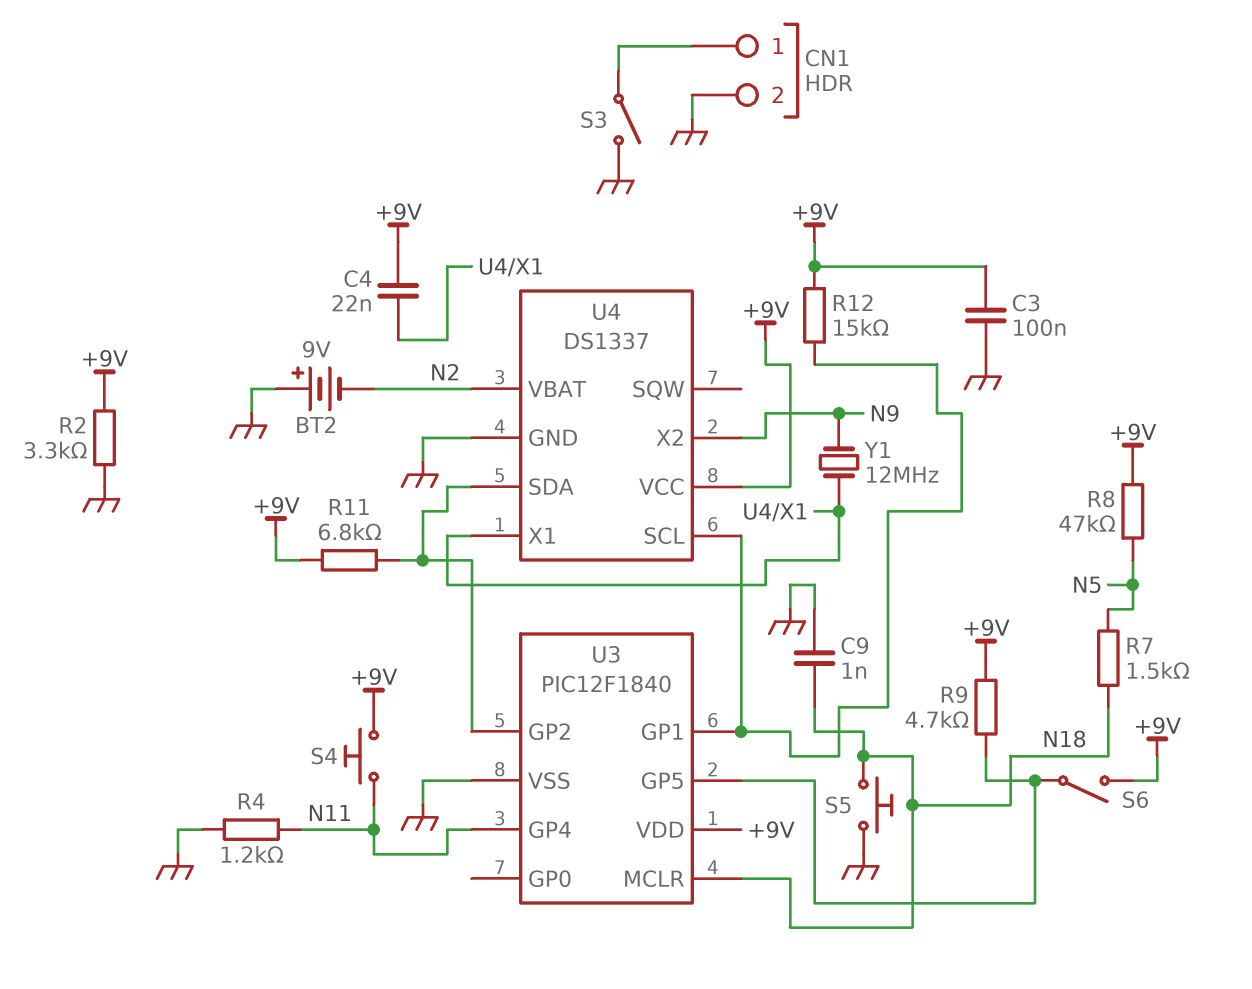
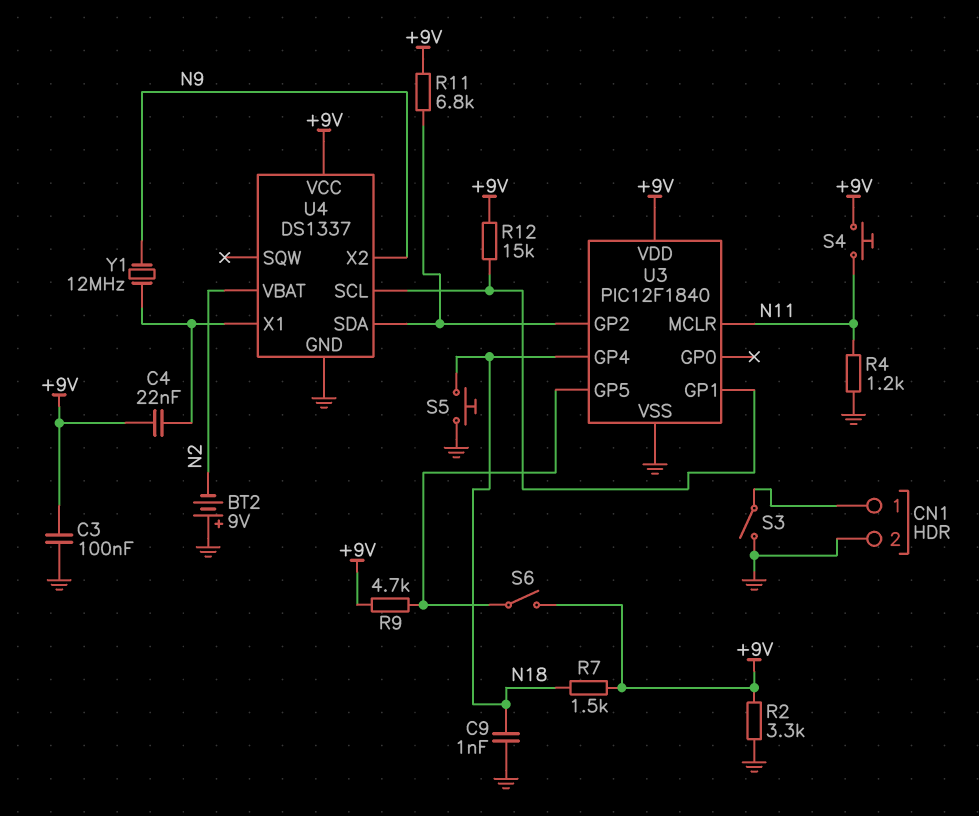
R7: 1.5k (N5, N18) -> 1.5k (+9V, N18)
R8: 47k (+9V, N5) -> none
U3 pin GP4: N11 -> N18
U3 pin MCLR: N18 -> N11

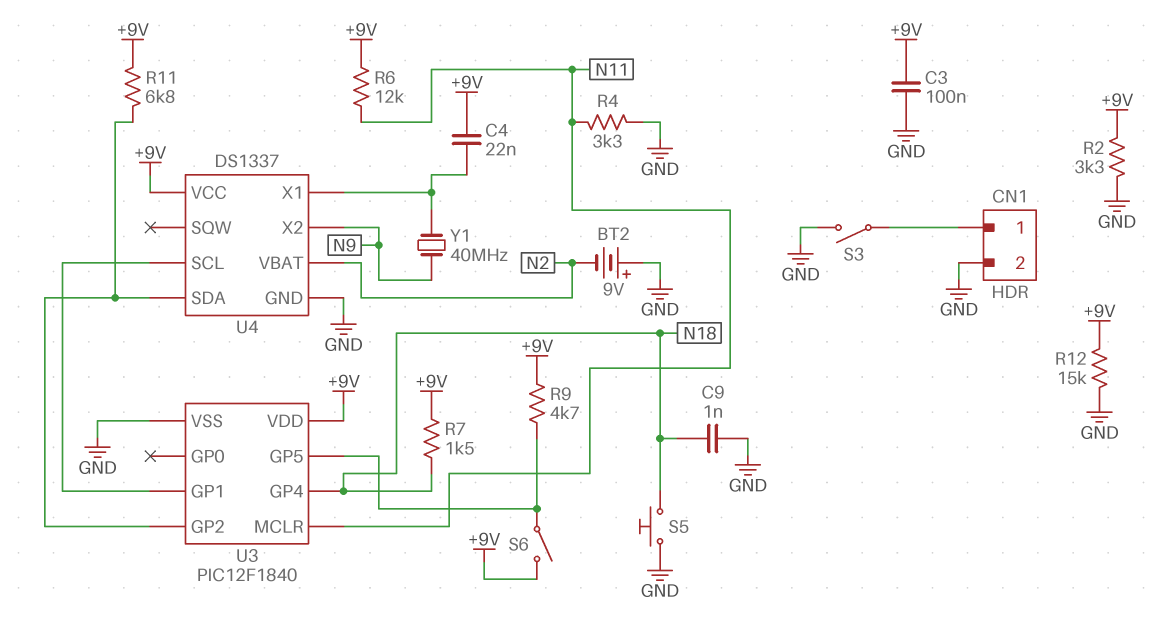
R4: 1.2k (GND, N11) -> 3.3k (GND, N11)
R6: none -> 12k (+9V, N11)
R12: 15k (+9V, U3/GP1) -> 15k (+9V, GND)
S4: button (+9V, N11) -> none
Y1: 12MHz (N9, U4/X1) -> 40MHz (N9, U4/X1)

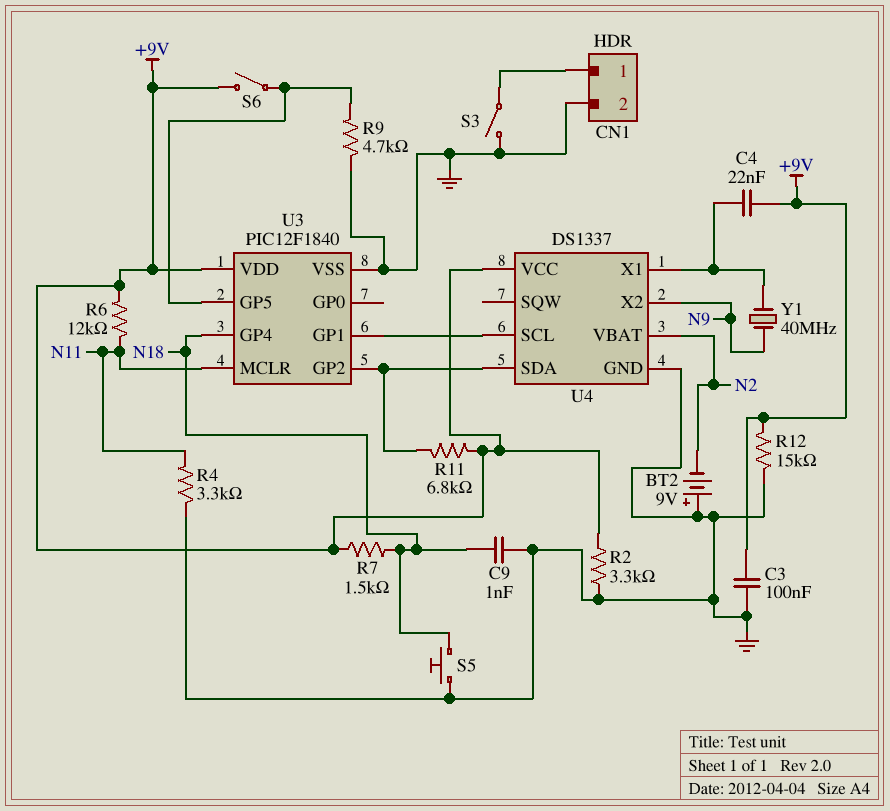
R9: 4.7k (+9V, U3/GP5) -> 4.7k (GND, U3/GP5)

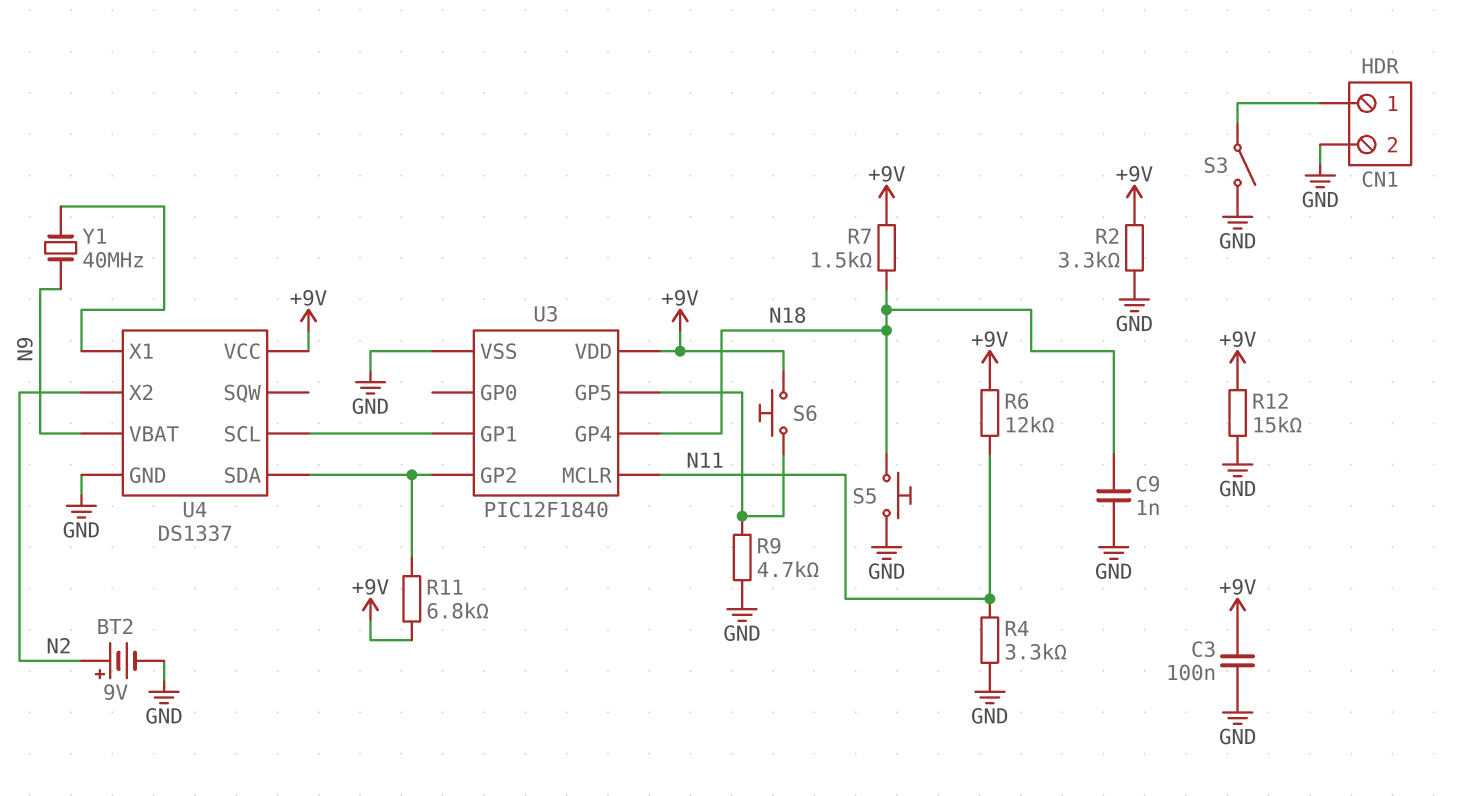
BT2: 9V (plus GND, minus N2) -> 9V (plus N2, minus GND)
C4: 22nF (+9V, U4/X1) -> none
S6: switch (+9V, U3/GP5) -> button (+9V, U3/GP5)
U4 pin VBAT: N2 -> N9
U4 pin X2: N9 -> N2

